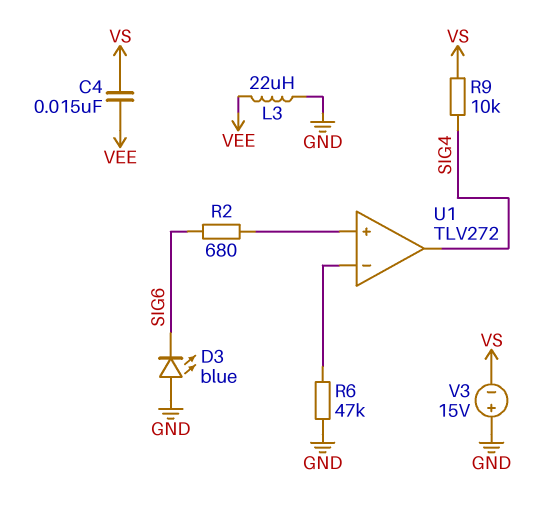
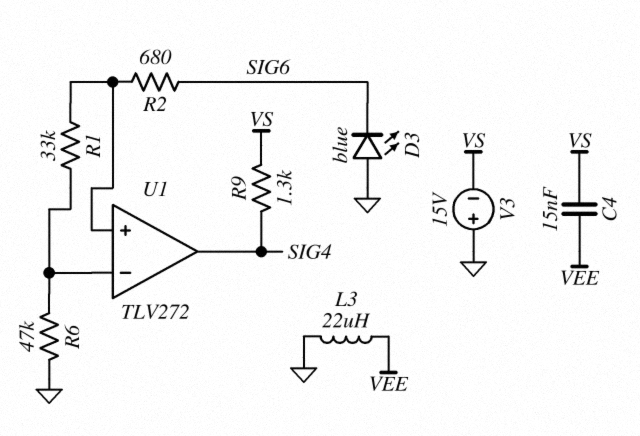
R1: none -> 33k (U1/in+, U1/in-)
R9: 10k (SIG4, VS) -> 1.3k (SIG4, VS)

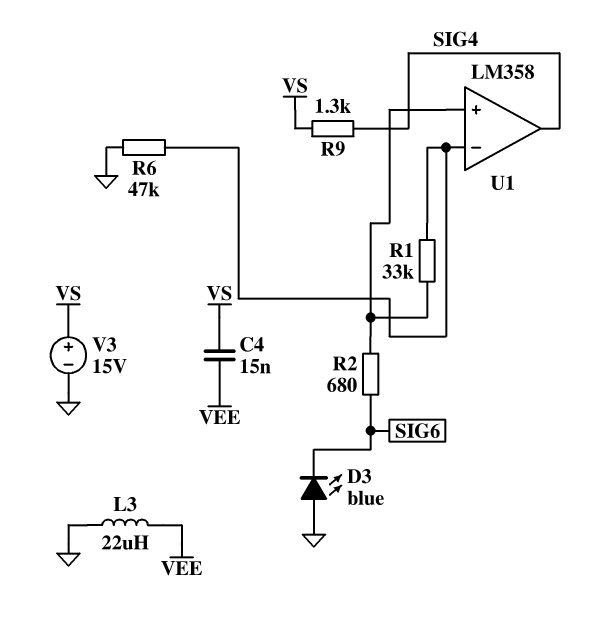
U1: TLV272 -> LM358
V3: 15V (plus GND, minus VS) -> 15V (plus VS, minus GND)

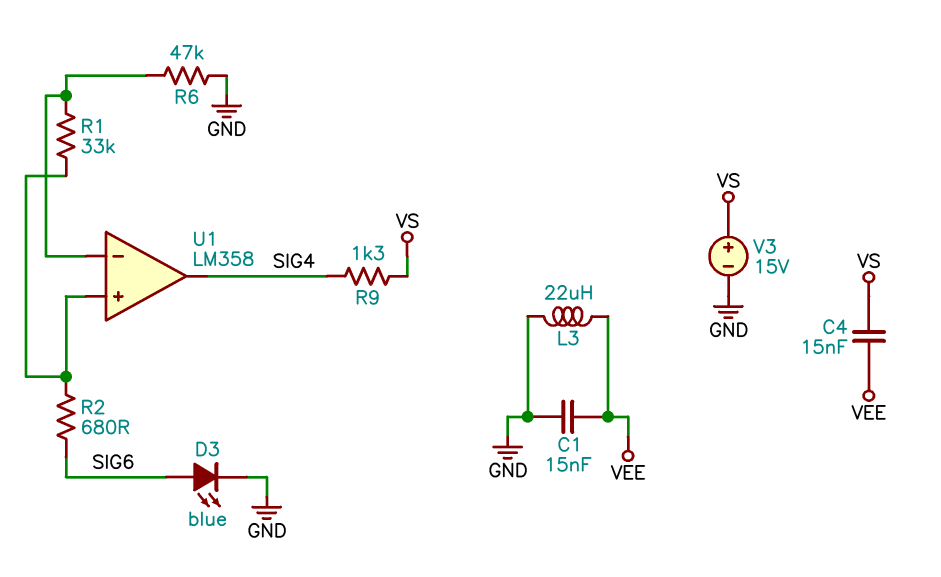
C1: none -> 15nF (GND, VEE)
D3: LED blue (A GND, K SIG6) -> LED blue (A SIG6, K GND)

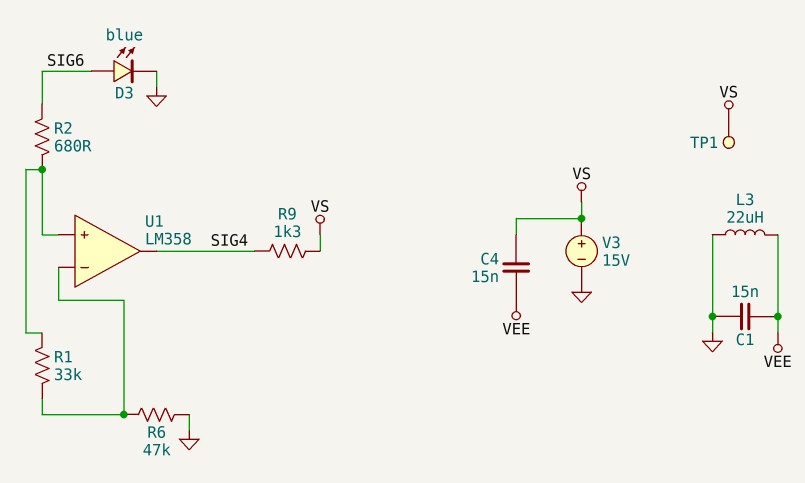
TP1: none -> test point (VS)

